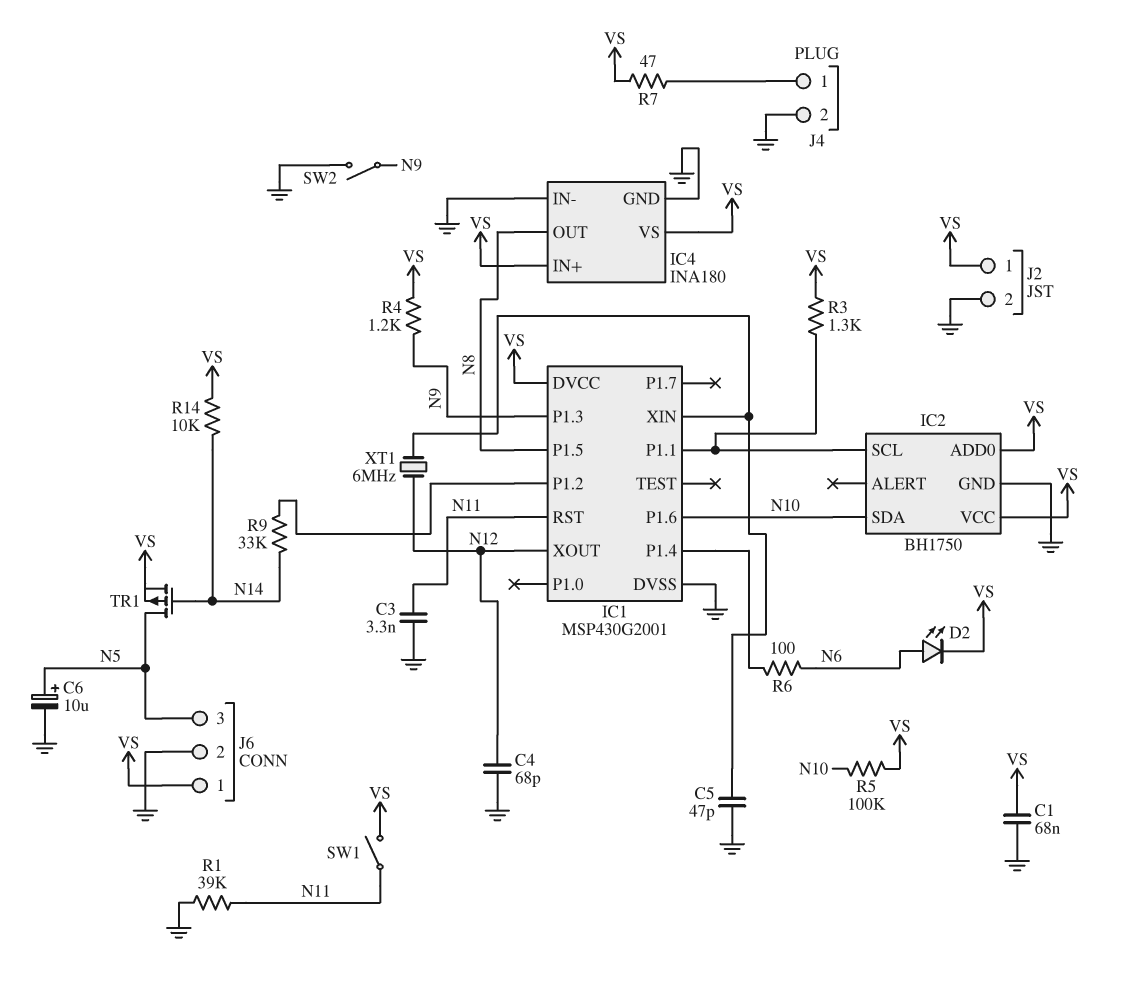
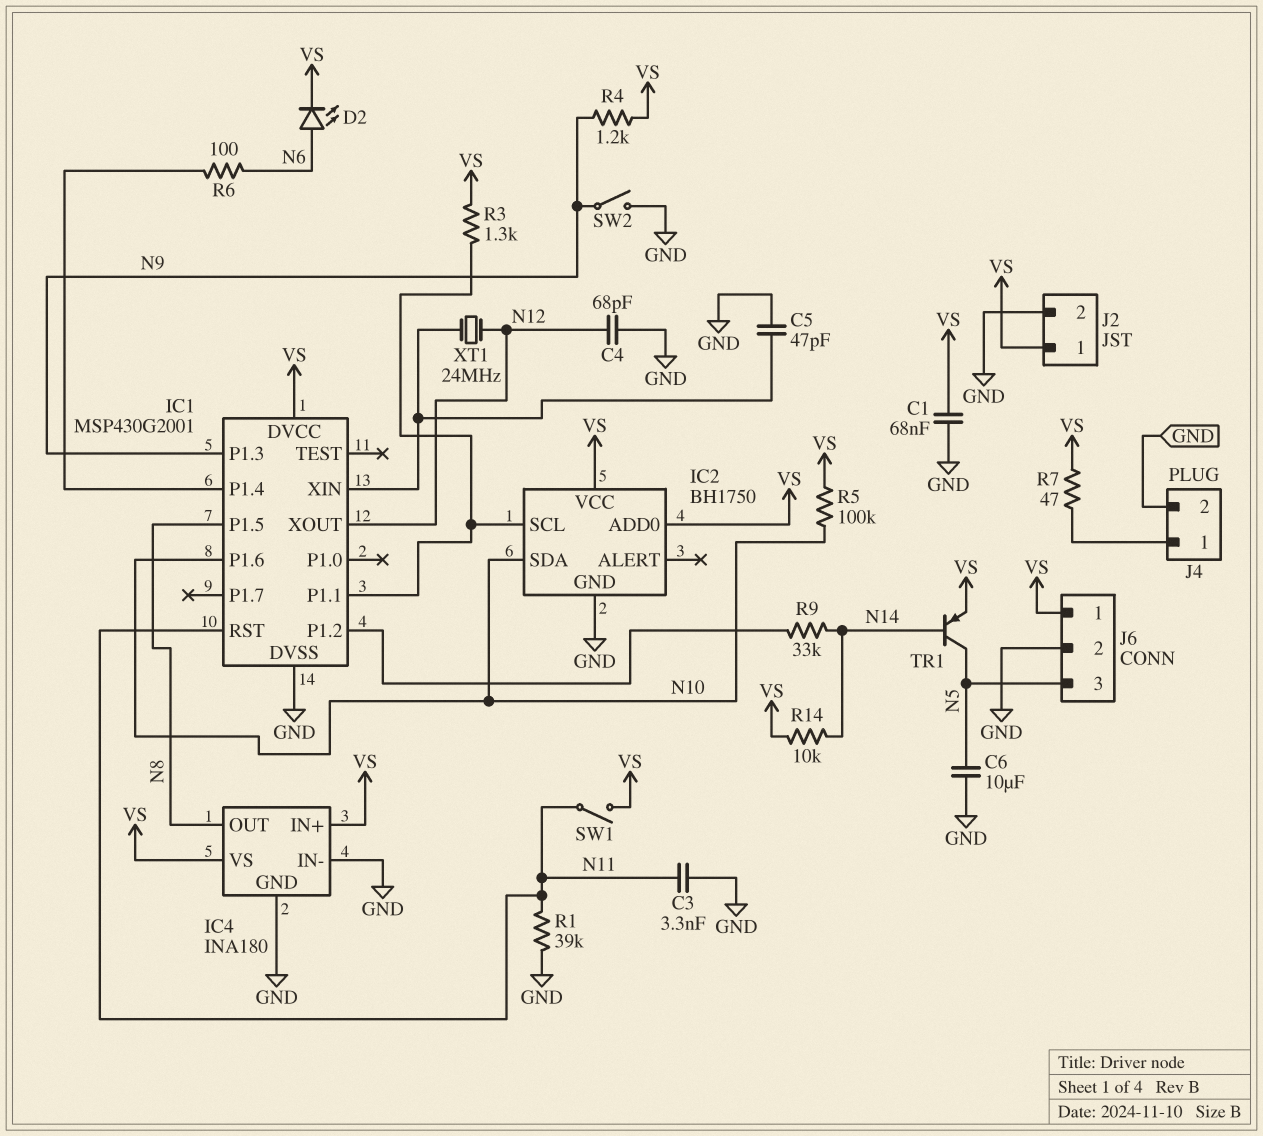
C6: 10uF (plus N5, minus GND) -> 10uF (GND, N5)
TR1: PMOS (G N14, D N5, S VS) -> PNP (B N14, C N5, E VS)
XT1: 6MHz (IC1/XIN, N12) -> 24MHz (IC1/XIN, N12)

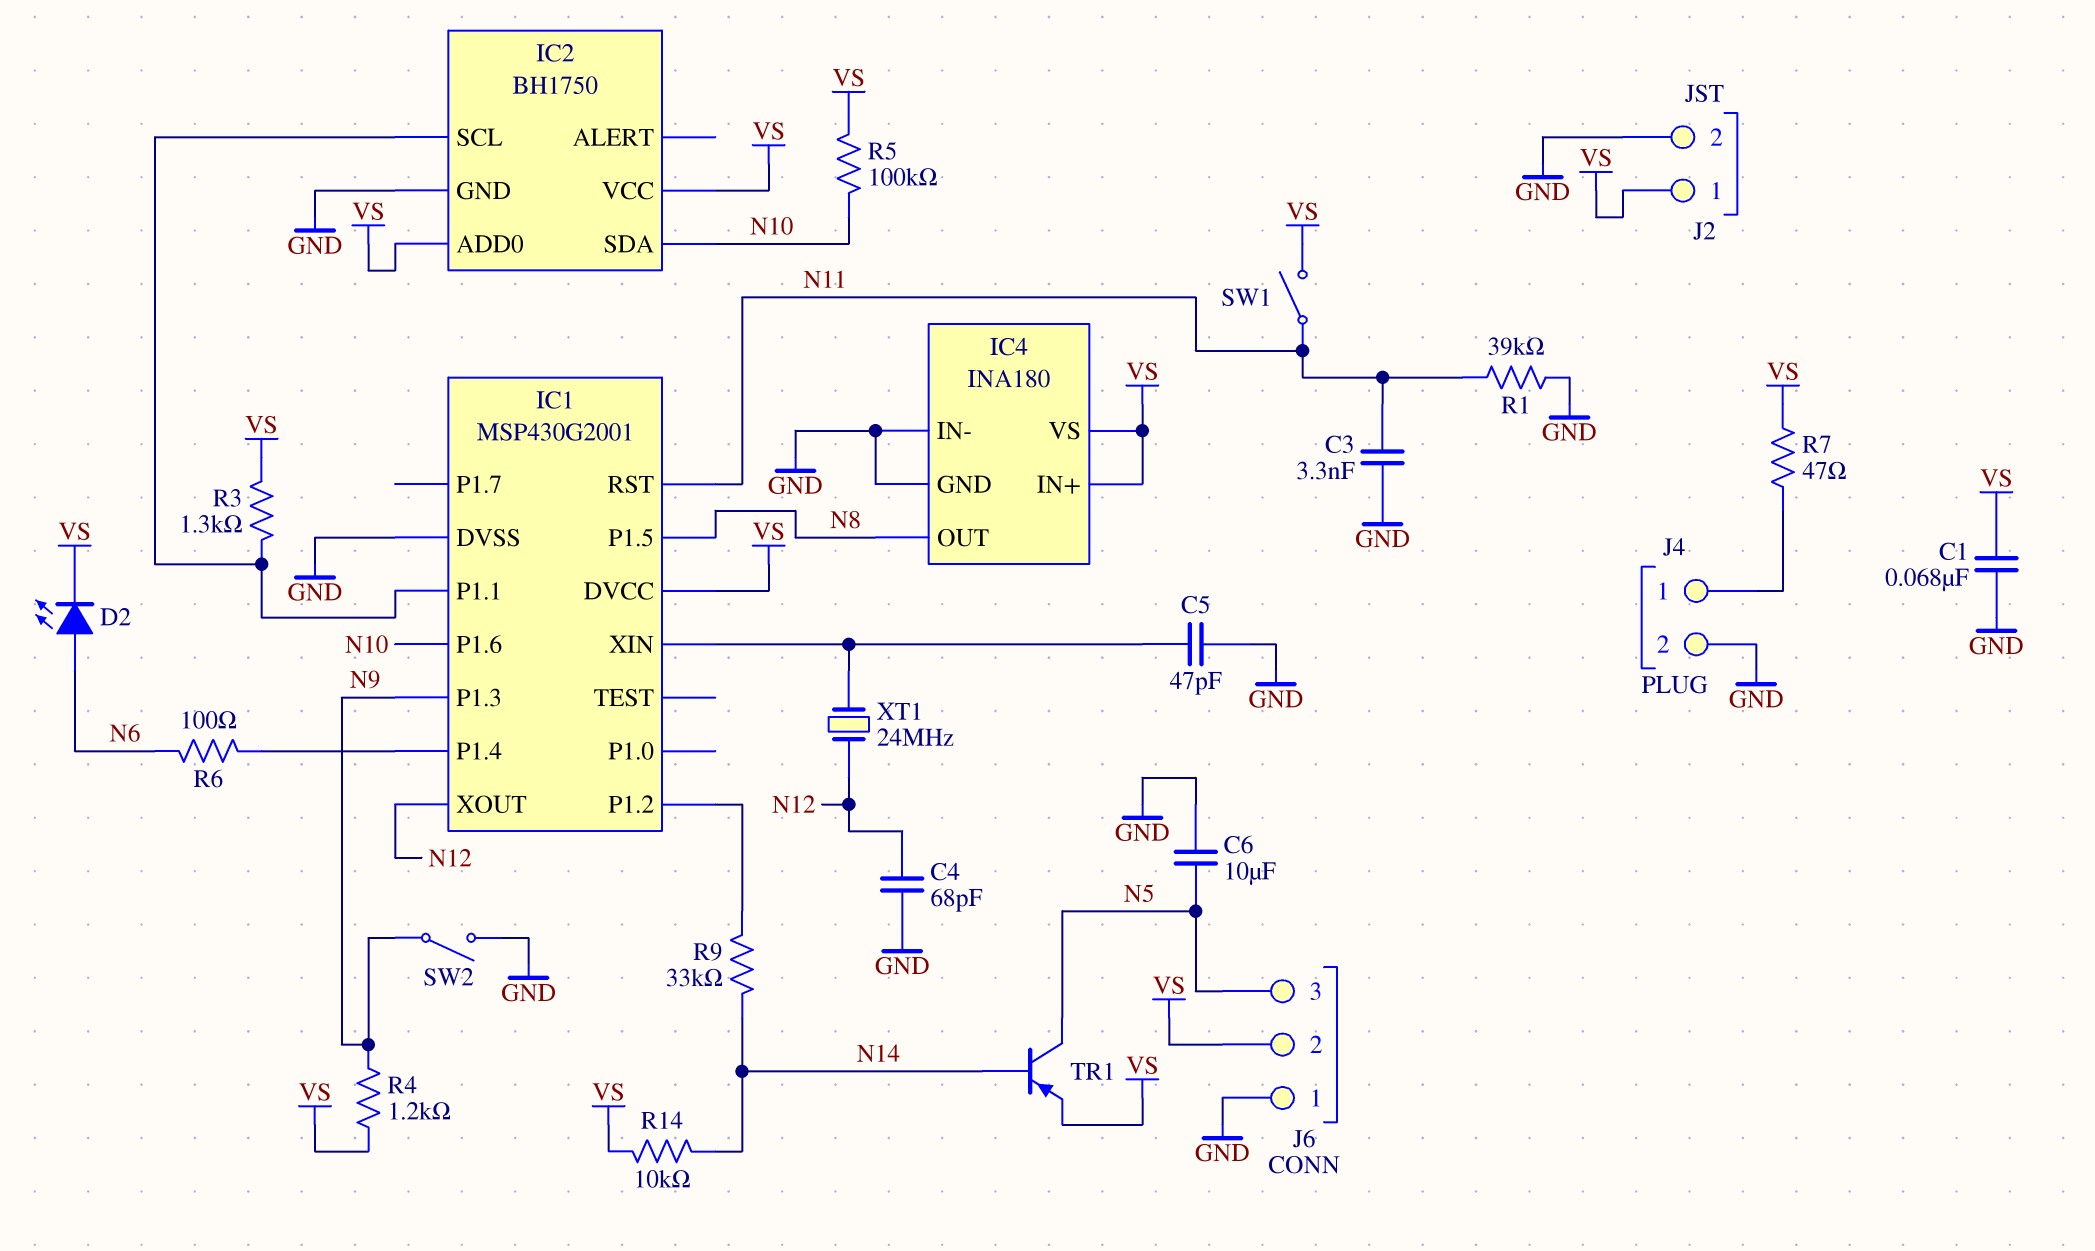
J6 pin 1: VS -> GND
J6 pin 2: GND -> VS

